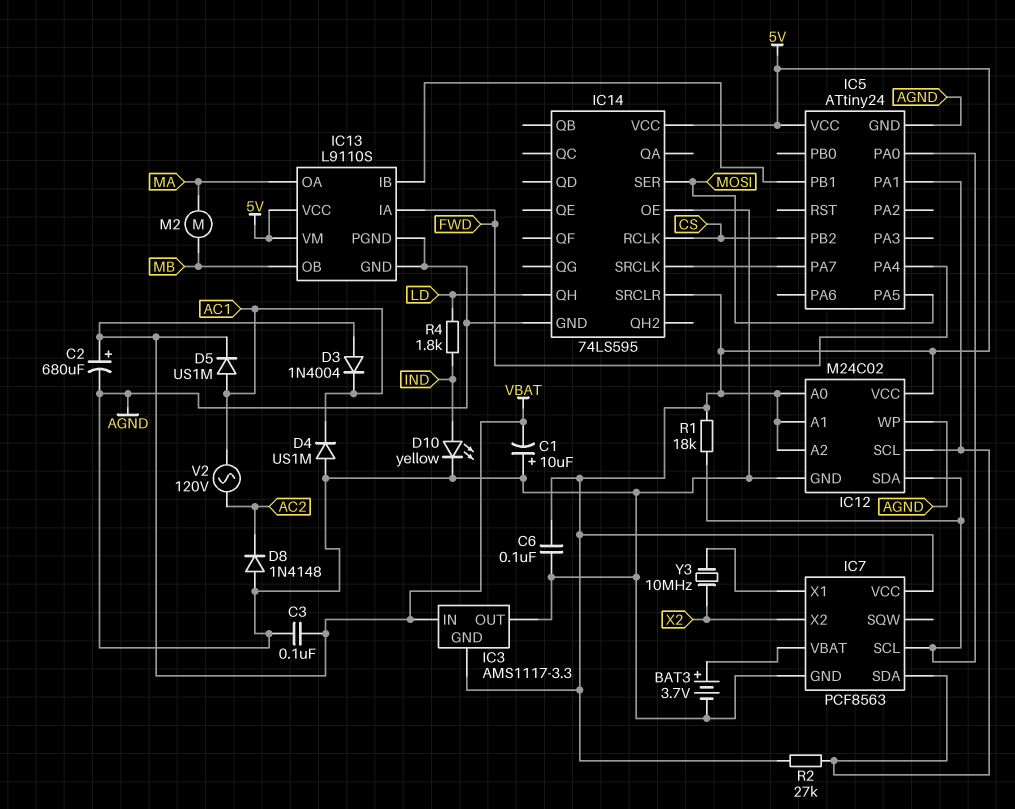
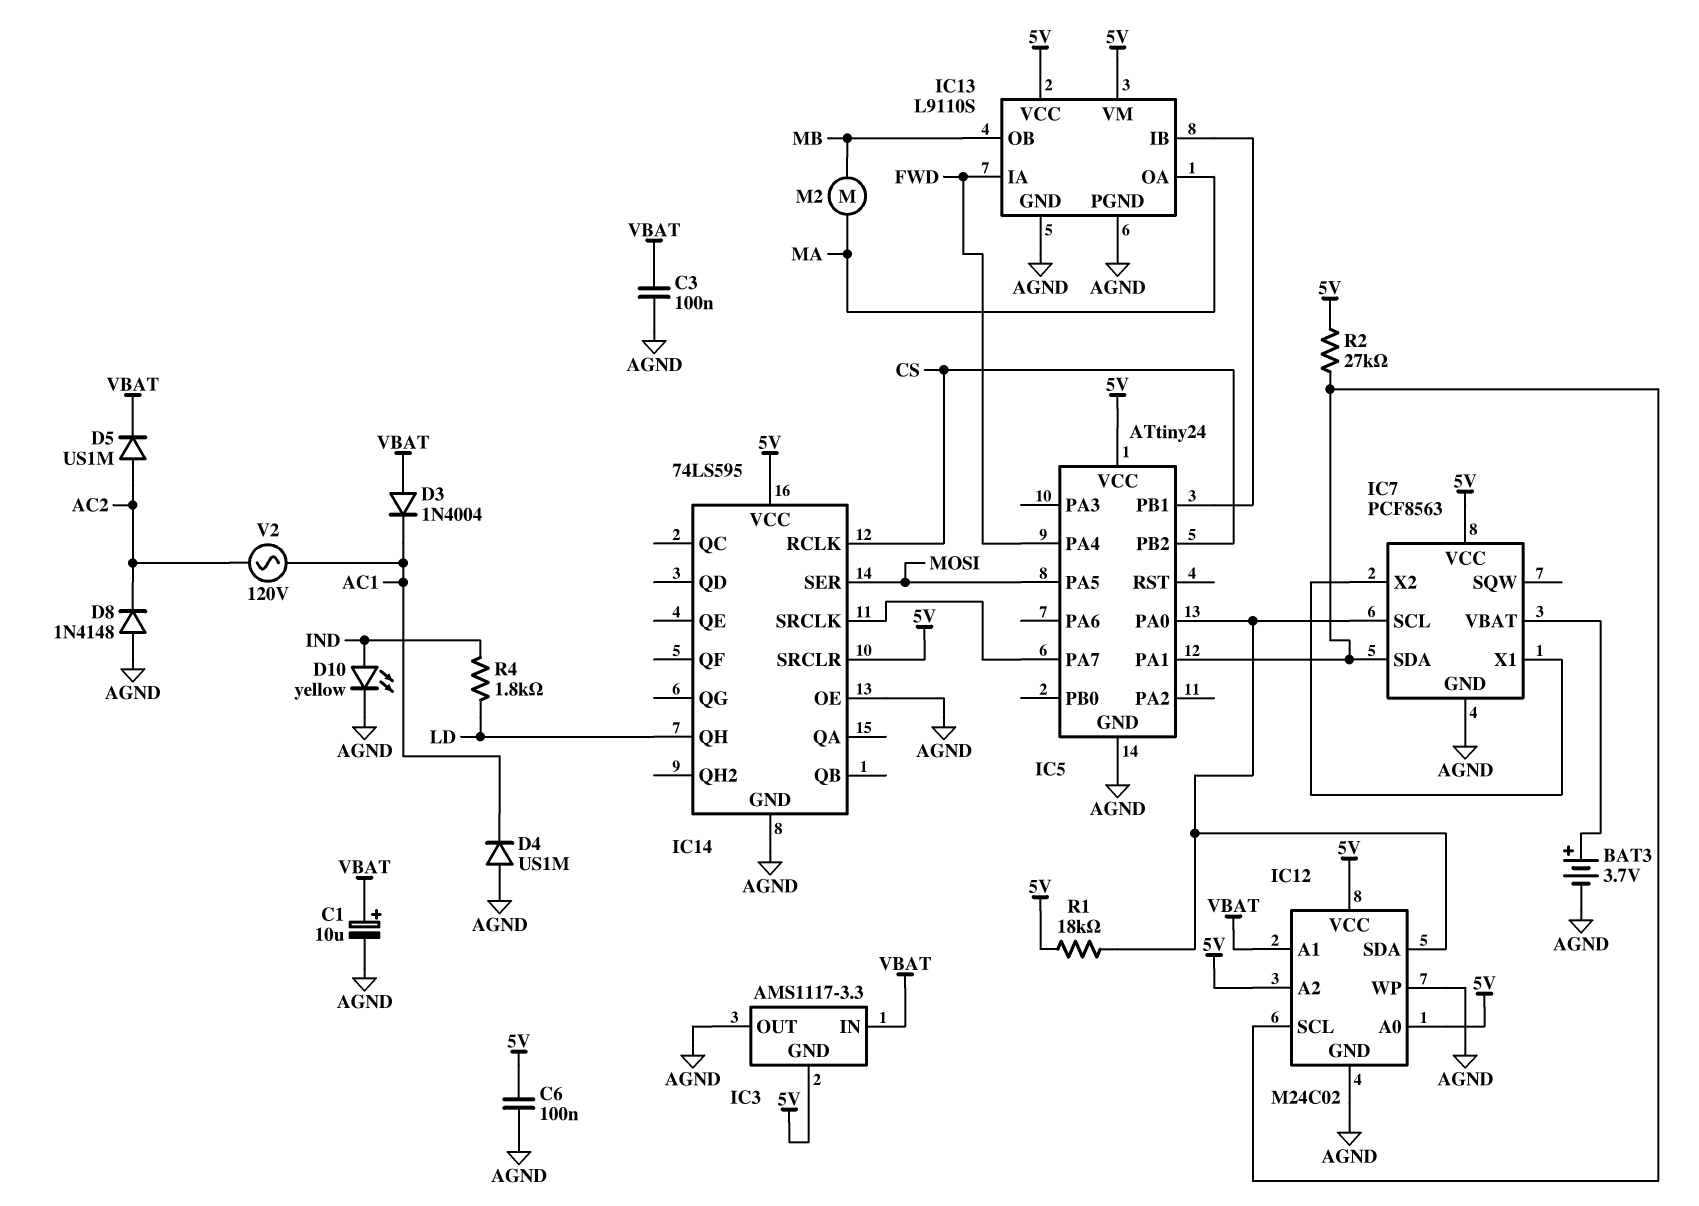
C1: 10uF (plus AGND, minus VBAT) -> 10uF (plus VBAT, minus AGND)
C2: 680uF (plus VBAT, minus AGND) -> none
D5: diode US1M (A AC1, K VBAT) -> diode US1M (A AC2, K VBAT)
IC7 pin X2: X2 -> IC7/X1
IC12 pin A1: 5V -> VBAT
Y3: 10MHz (IC7/X1, X2) -> none

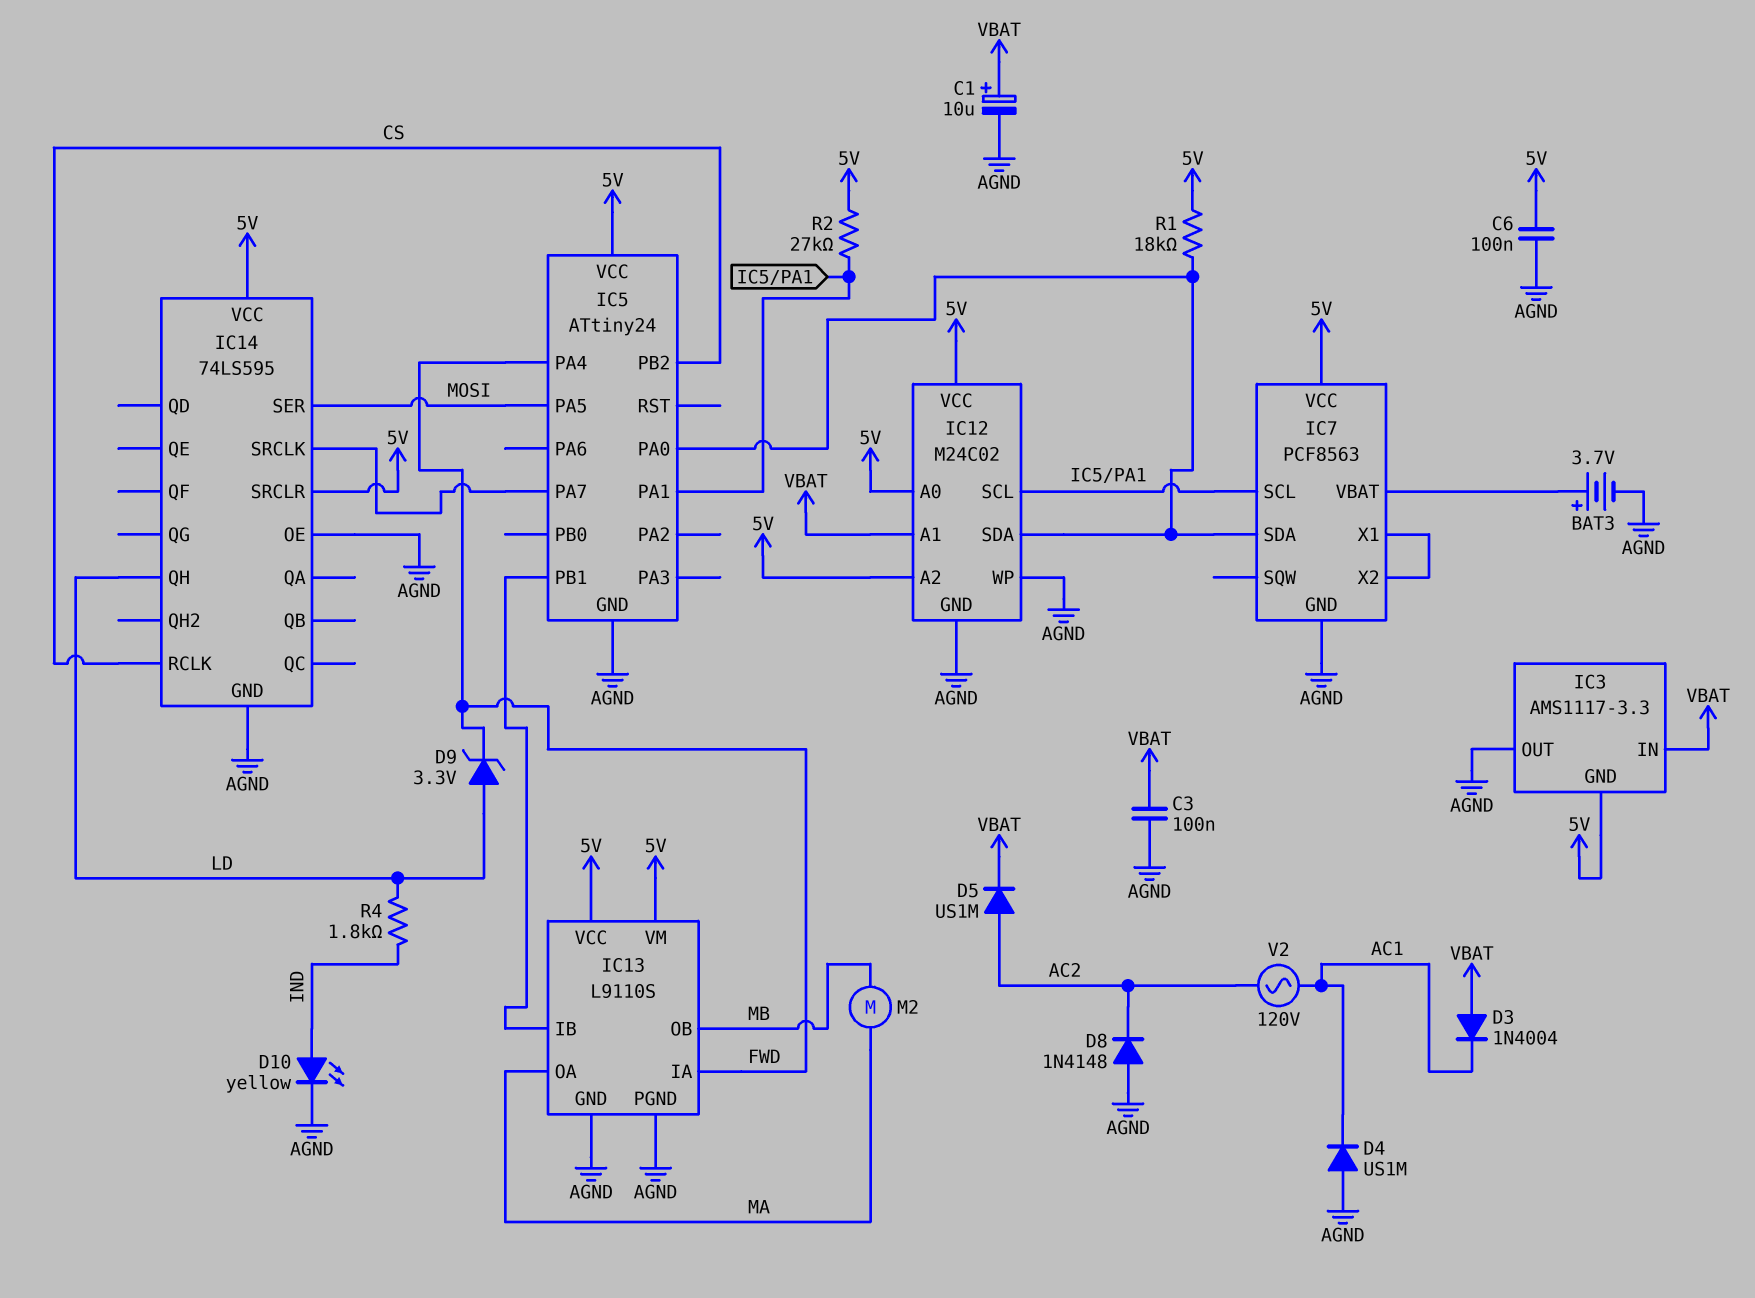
D9: none -> zener 3.3V (A LD, K FWD)
IC7 pin SCL: IC5/PA0 -> IC5/PA1
IC7 pin SDA: IC5/PA1 -> IC5/PA0

